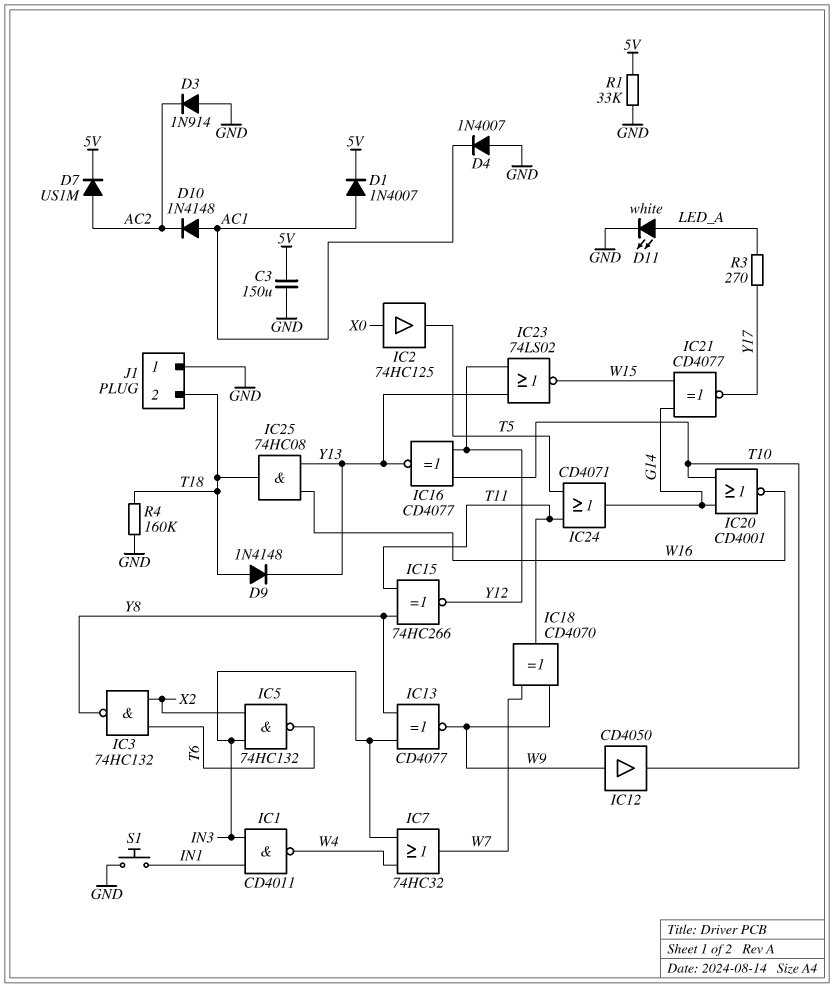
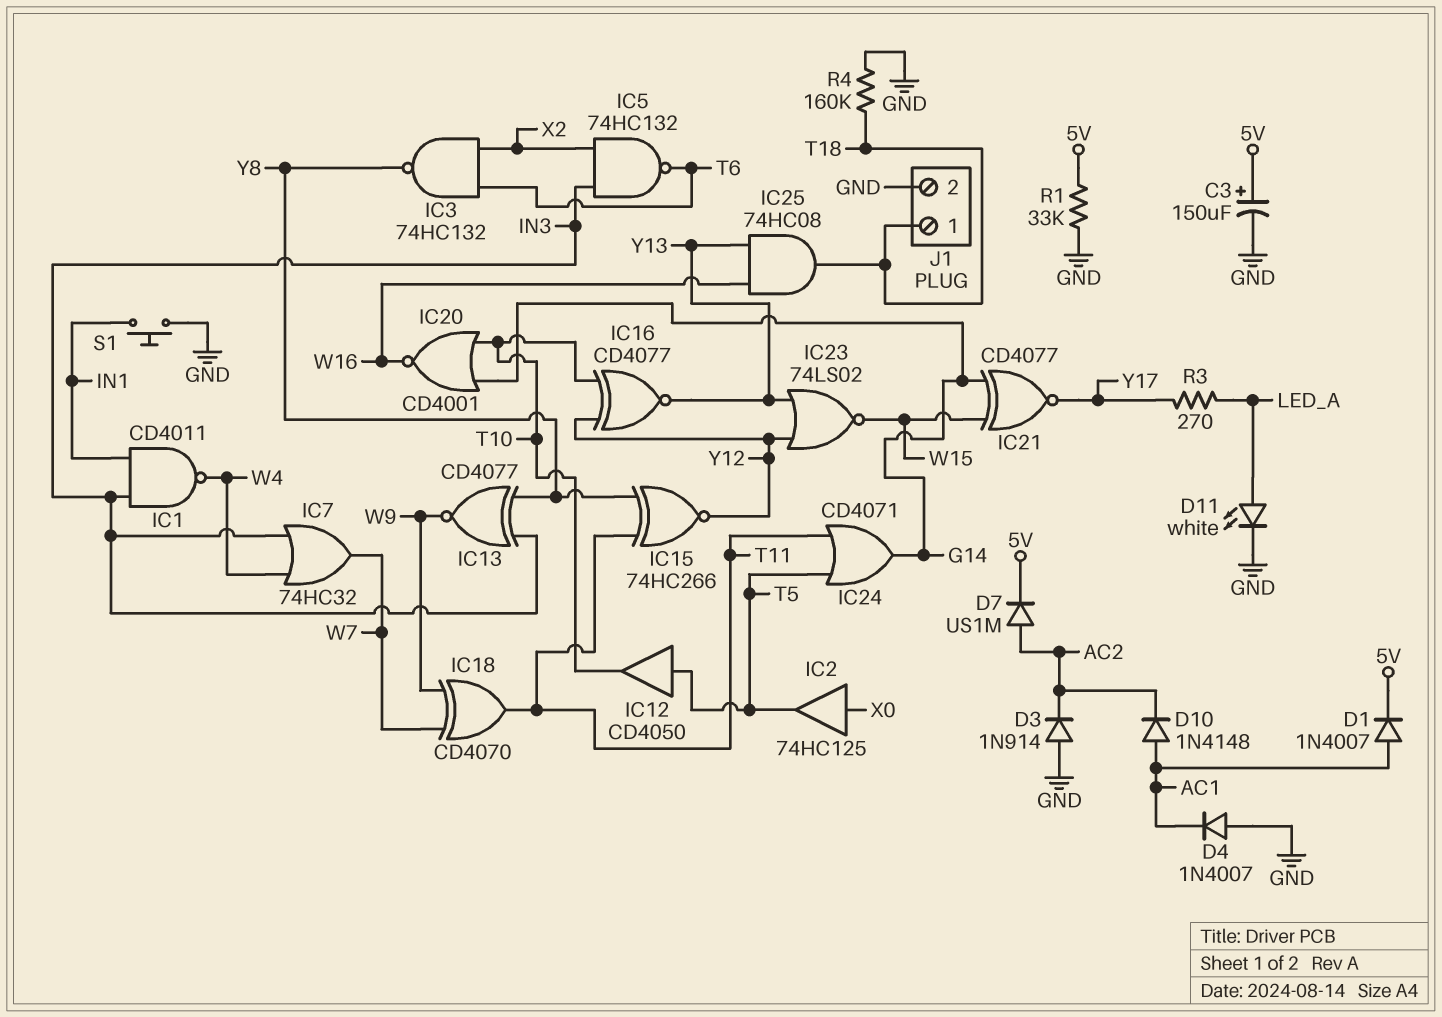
C3: 150uF (5V, GND) -> 150uF (plus 5V, minus GND)
D9: diode 1N4148 (A T18, K Y13) -> none
IC12: buffer CD4050 (in W9, out T10) -> buffer CD4050 (in T5, out T10)
J1 pin 1: GND -> T18
J1 pin 2: T18 -> GND

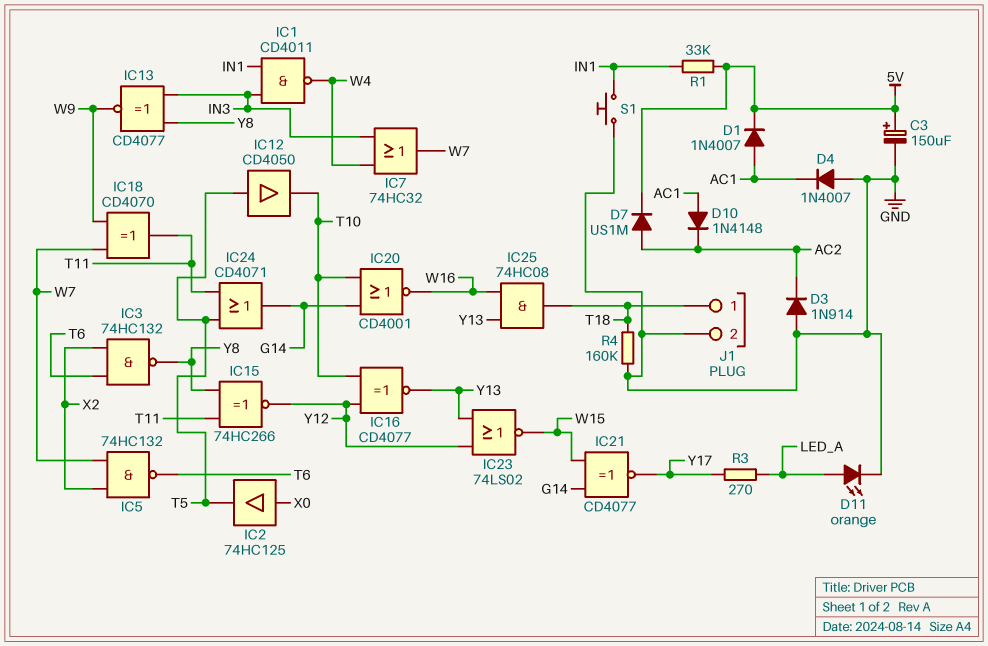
D11: LED white (A LED_A, K GND) -> LED orange (A LED_A, K GND)
IC5: NAND 74HC132 (in IN3, in X2, out T6) -> NAND 74HC132 (in W7, in X2, out T6)
R1: 33k (5V, GND) -> 33k (5V, IN1)

